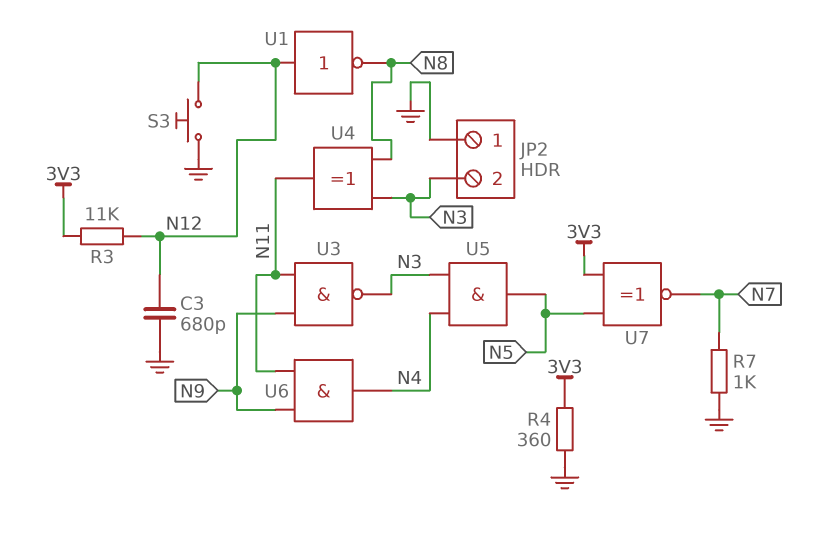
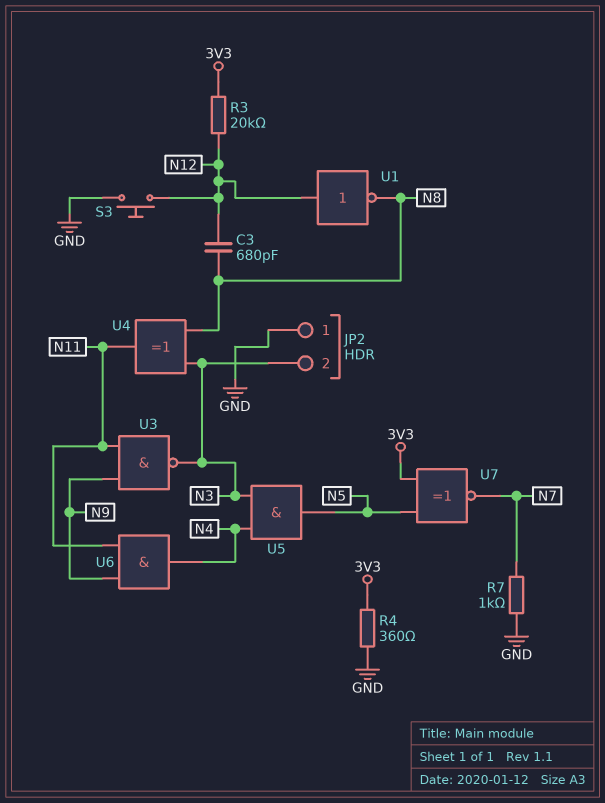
C3: 680pF (GND, N12) -> 680pF (N8, N12)
R3: 11k (3V3, N12) -> 20k (3V3, N12)

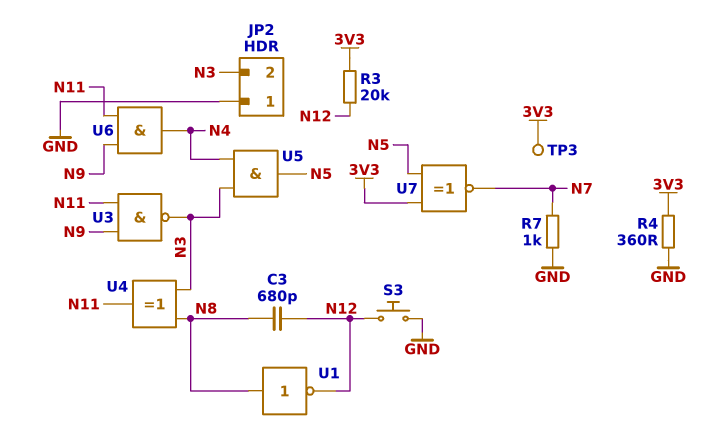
TP3: none -> test point (3V3)
U1: NOT (in N12, out N8) -> NOT (in N8, out N12)

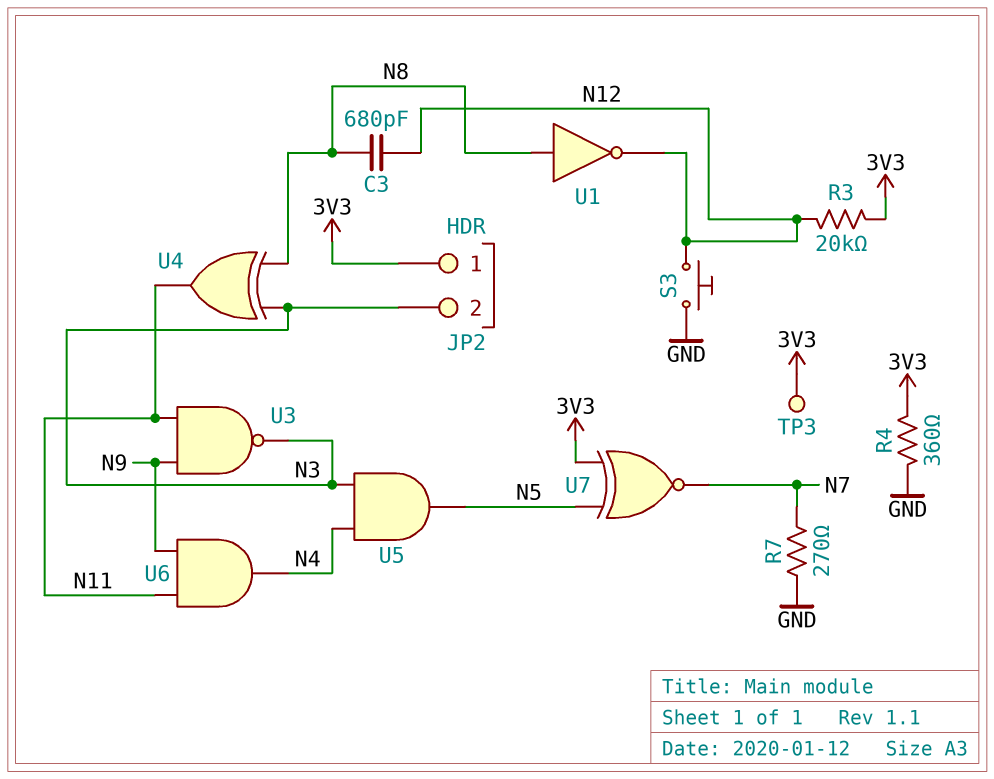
JP2 pin 1: GND -> 3V3
R7: 1k (GND, N7) -> 270 (GND, N7)

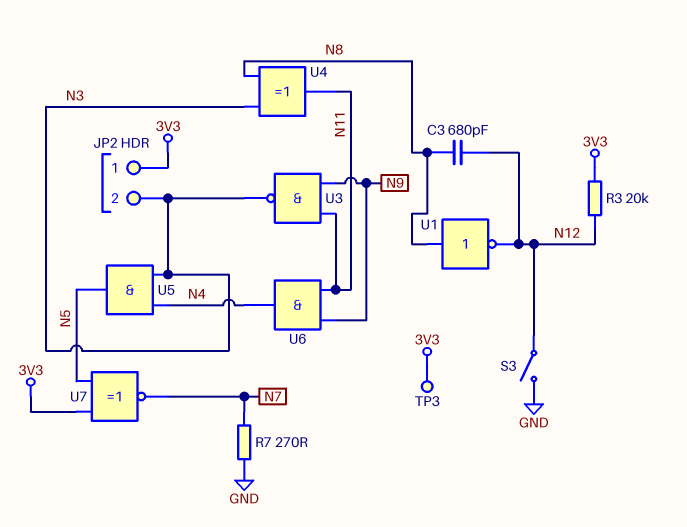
R4: 360 (3V3, GND) -> none
S3: button (GND, N12) -> switch (GND, N12)

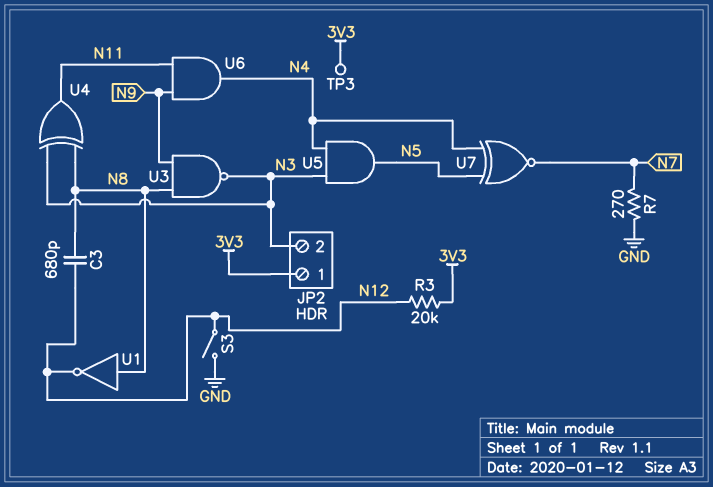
U3: NAND (in N9, in N11, out N3) -> NAND (in N8, in N9, out N3)
U7: XNOR (in 3V3, in N5, out N7) -> XNOR (in N4, in N5, out N7)

